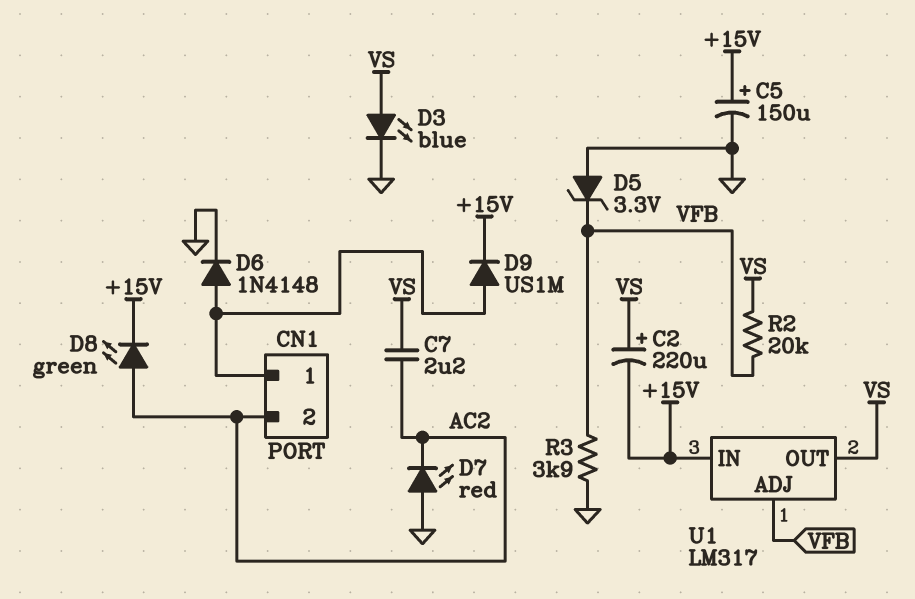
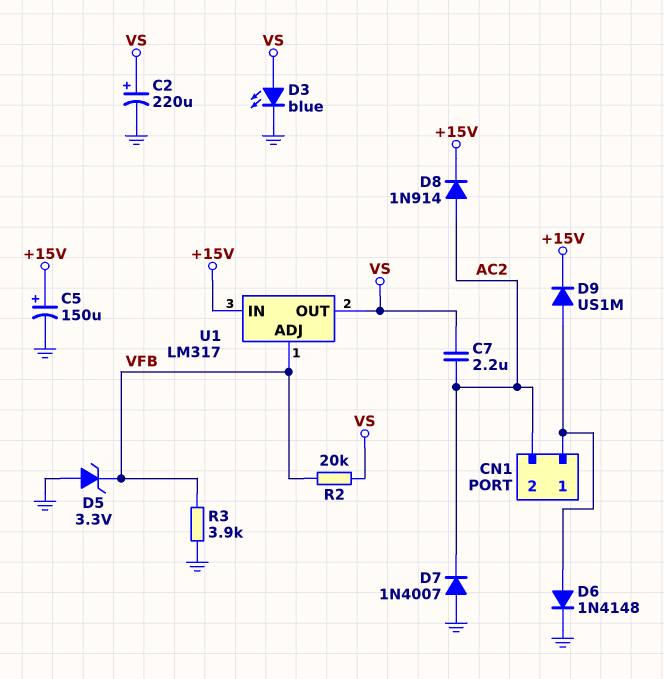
C2: 220uF (plus VS, minus +15V) -> 220uF (plus VS, minus GND)
D7: LED red (A GND, K AC2) -> diode 1N4007 (A GND, K AC2)
D8: LED green (A AC2, K +15V) -> diode 1N914 (A AC2, K +15V)

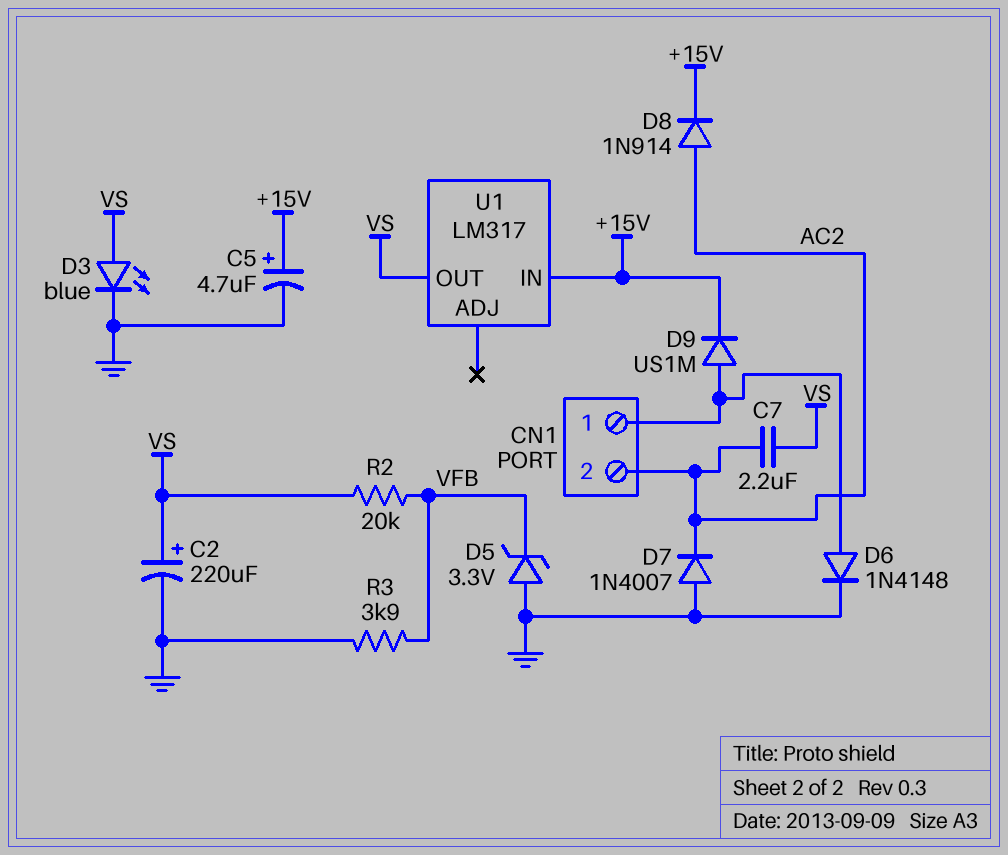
C5: 150uF (plus +15V, minus GND) -> 4.7uF (plus +15V, minus GND)
U1 pin ADJ: VFB -> none

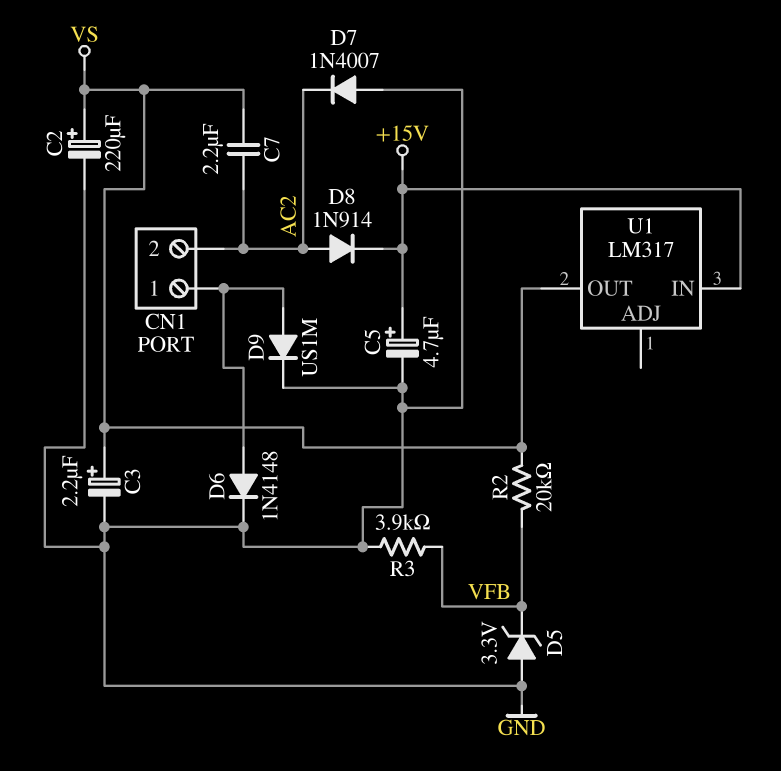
C3: none -> 2.2uF (plus VS, minus GND)
D3: LED blue (A VS, K GND) -> none
D9: diode US1M (A CN1/1, K +15V) -> diode US1M (A CN1/1, K GND)

